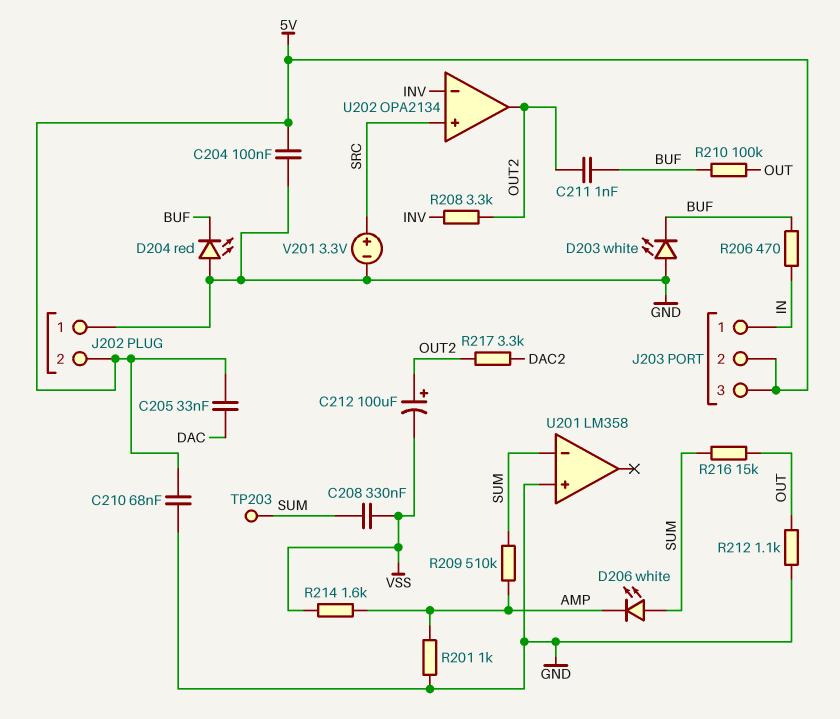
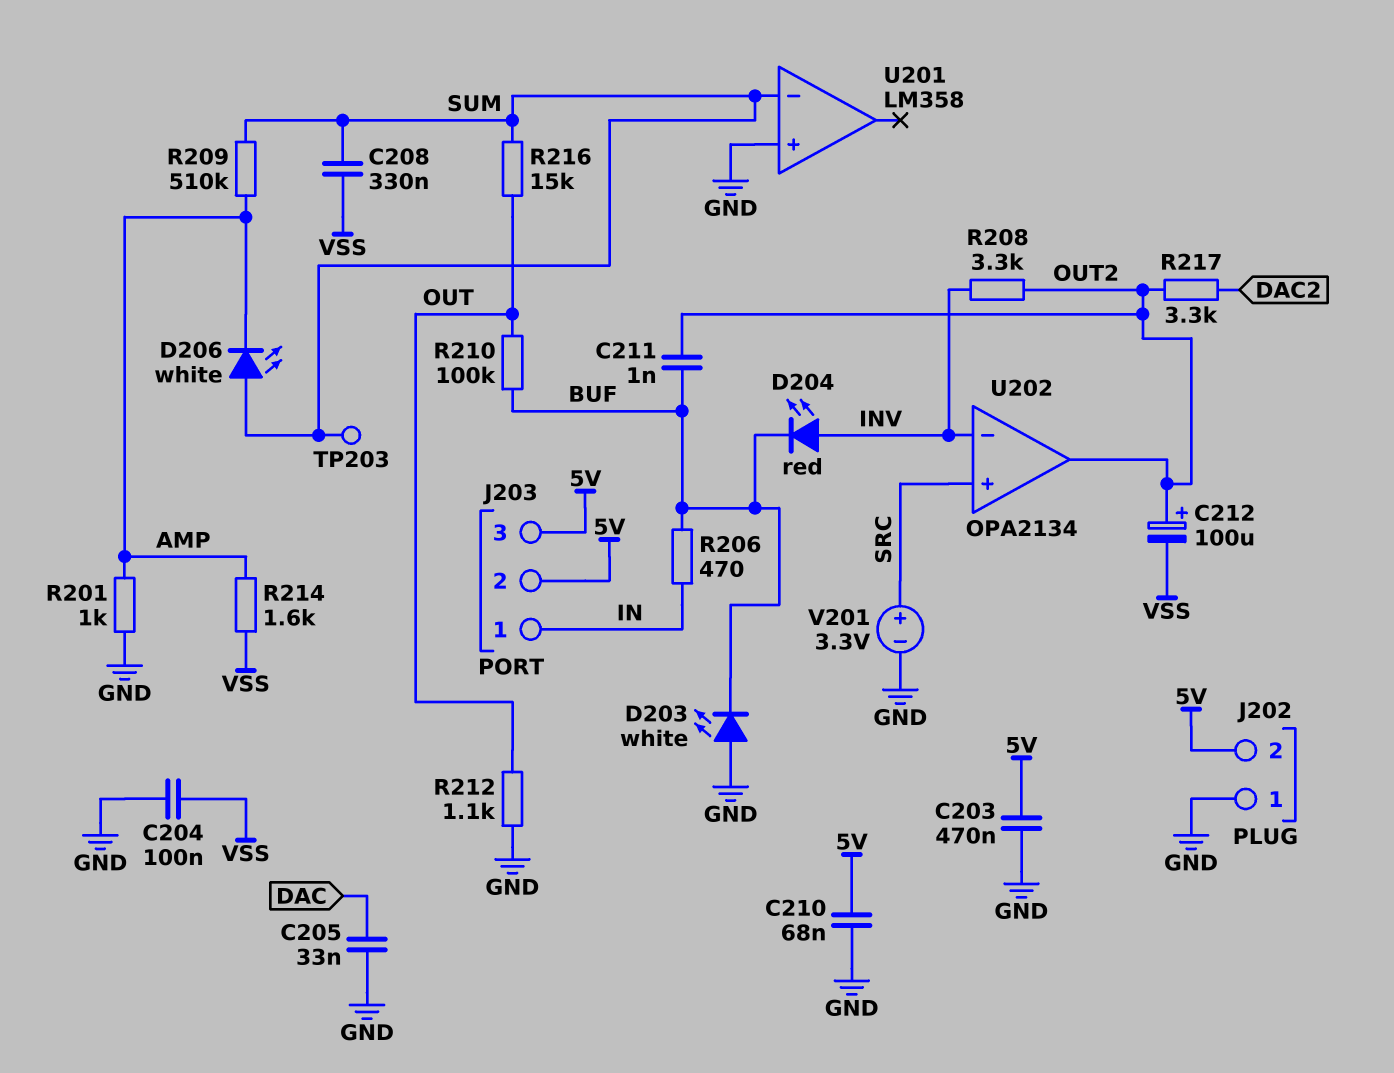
C203: none -> 470nF (5V, GND)
C204: 100nF (5V, GND) -> 100nF (GND, VSS)
C205: 33nF (5V, DAC) -> 33nF (DAC, GND)
D204: LED red (A GND, K BUF) -> LED red (A INV, K BUF)

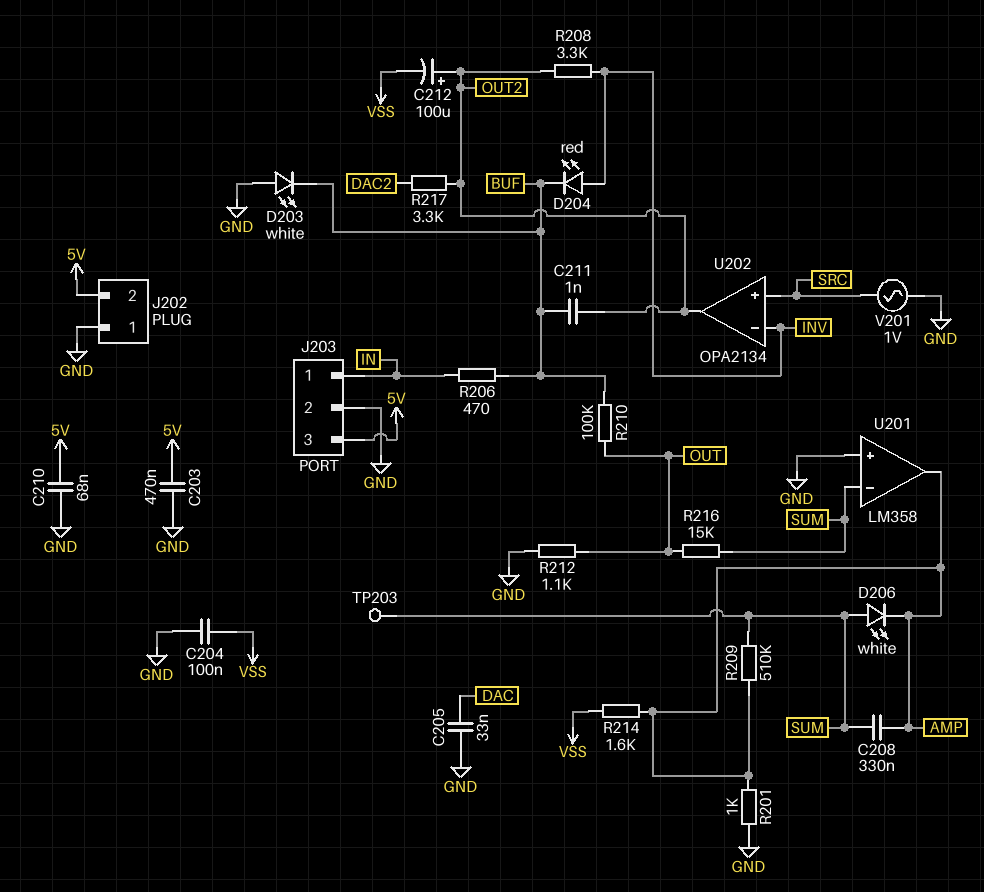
C208: 330nF (SUM, VSS) -> 330nF (AMP, SUM)
J203 pin 2: 5V -> GND
U201 pin out: none -> AMP
V201: 3.3V (plus SRC, minus GND) -> AC 1V (GND, SRC)

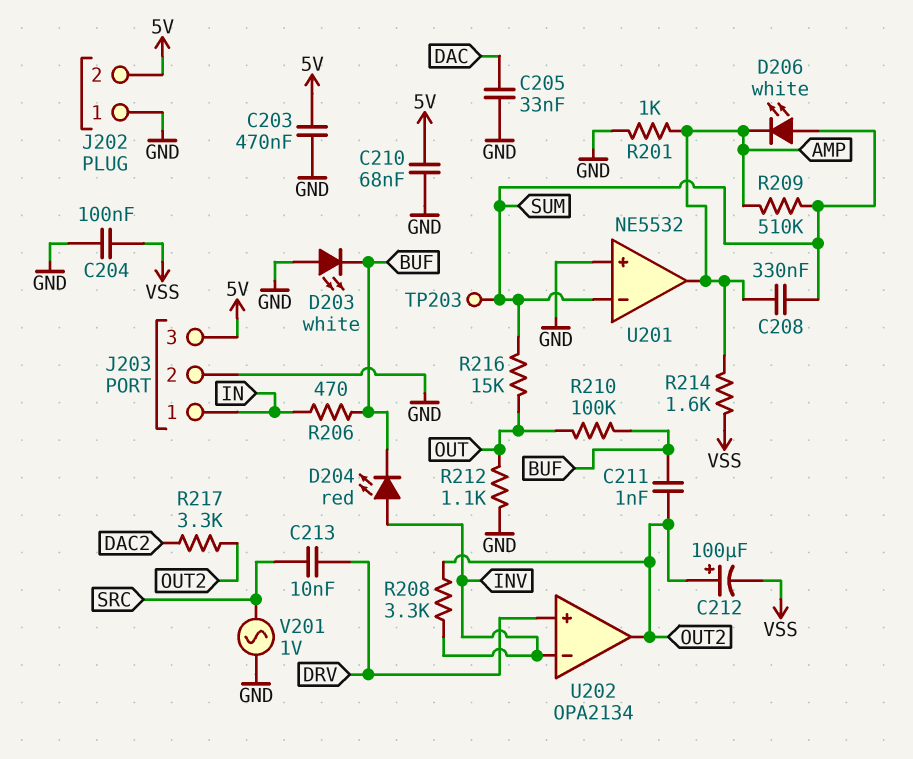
C213: none -> 10nF (DRV, SRC)
U201: LM358 -> NE5532
U202 pin in+: SRC -> DRV

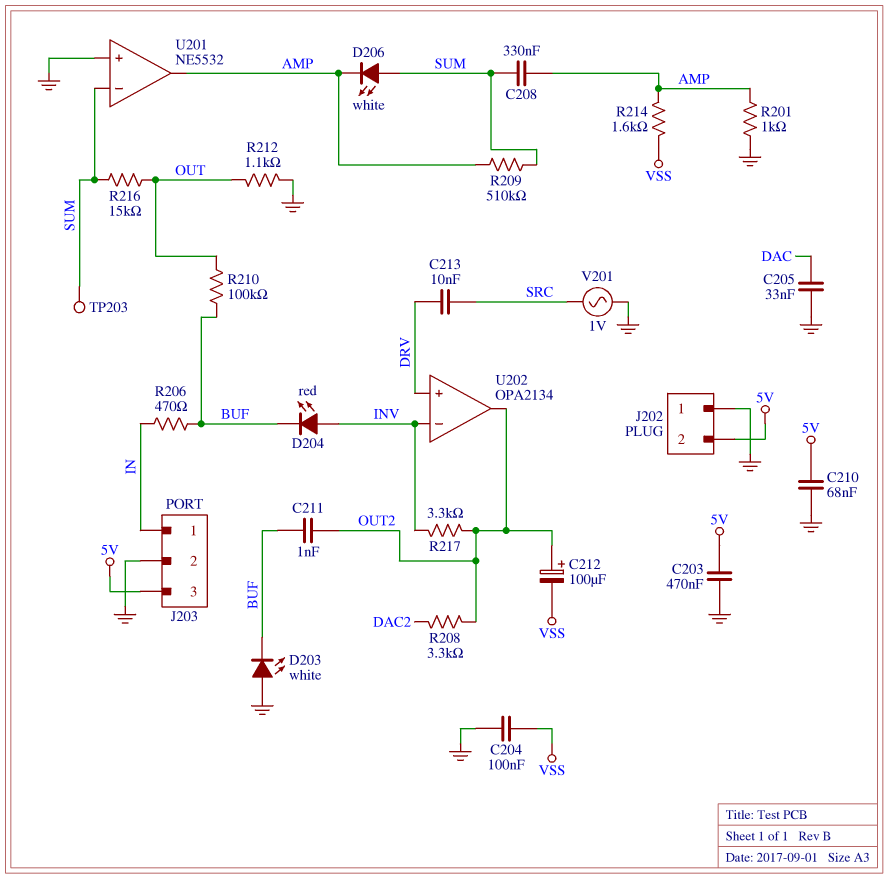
R208: 3.3k (INV, OUT2) -> 3.3k (DAC2, OUT2)
R217: 3.3k (DAC2, OUT2) -> 3.3k (INV, OUT2)

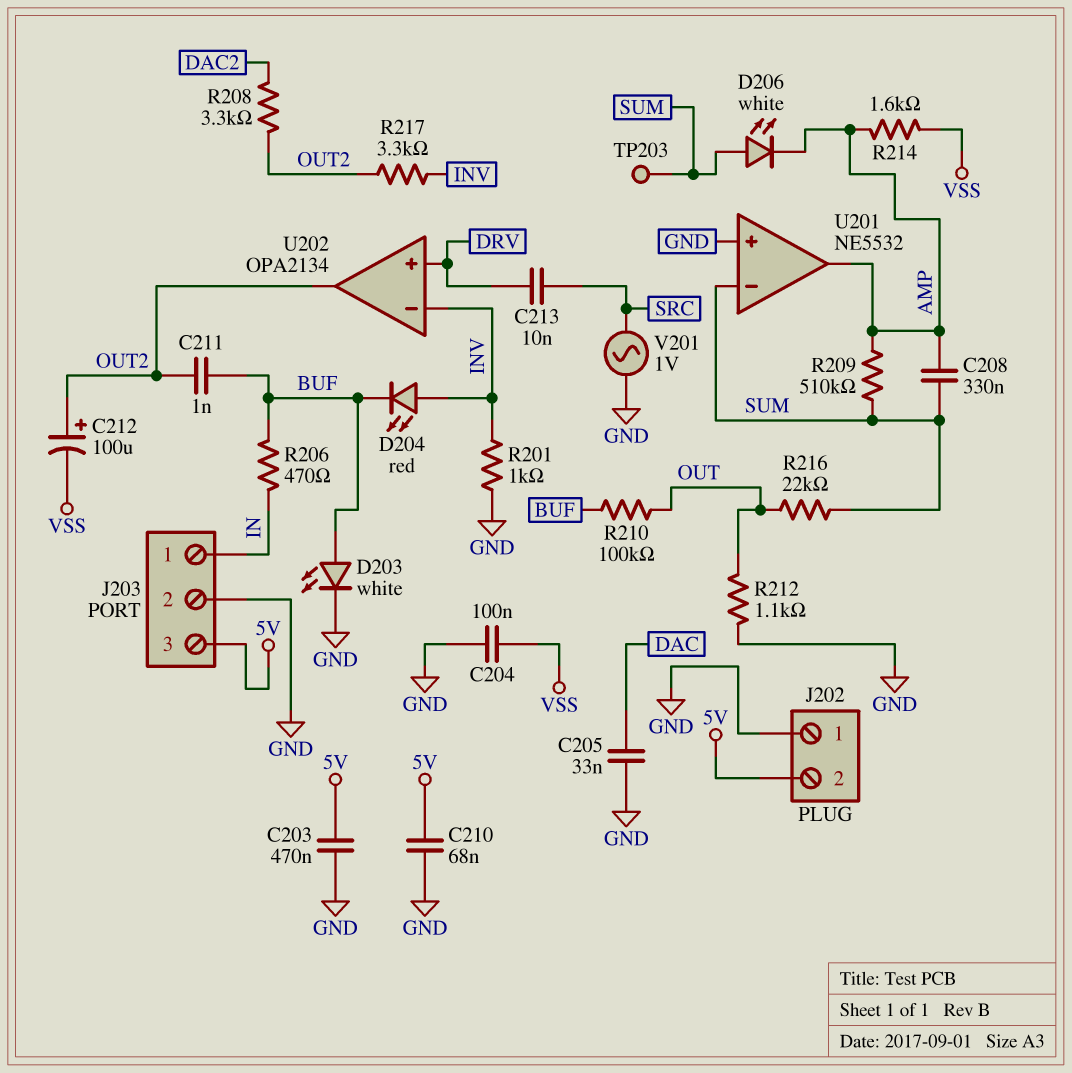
D203: LED white (A GND, K BUF) -> LED white (A BUF, K GND)
R201: 1k (AMP, GND) -> 1k (GND, INV)
R216: 15k (OUT, SUM) -> 22k (OUT, SUM)

